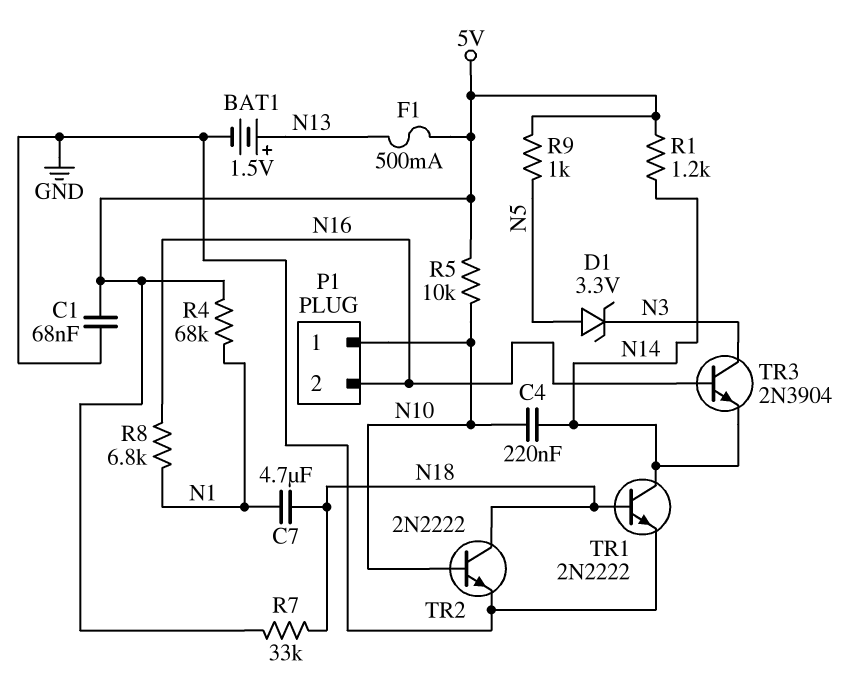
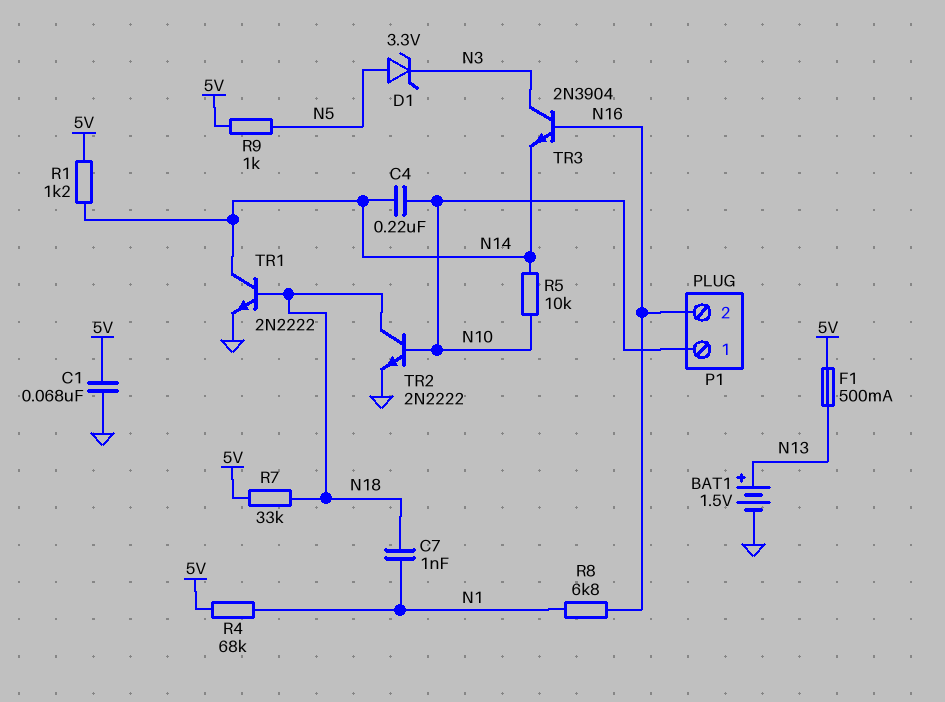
C7: 4.7uF (N1, N18) -> 1nF (N1, N18)
R5: 10k (5V, N10) -> 10k (N10, N14)

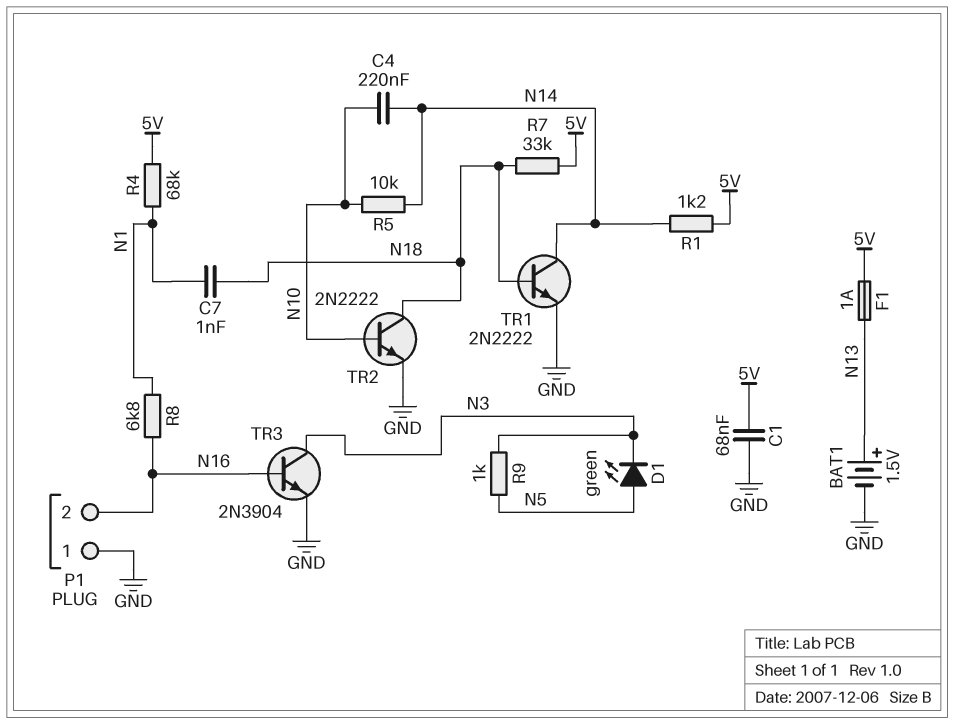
D1: zener 3.3V (A N5, K N3) -> LED green (A N5, K N3)
F1: 500mA (5V, N13) -> 1A (5V, N13)
P1 pin 1: N10 -> GND
R9: 1k (5V, N5) -> 1k (N3, N5)
TR3: NPN 2N3904 (B N16, C N3, E N14) -> NPN 2N3904 (B N16, C N3, E GND)

